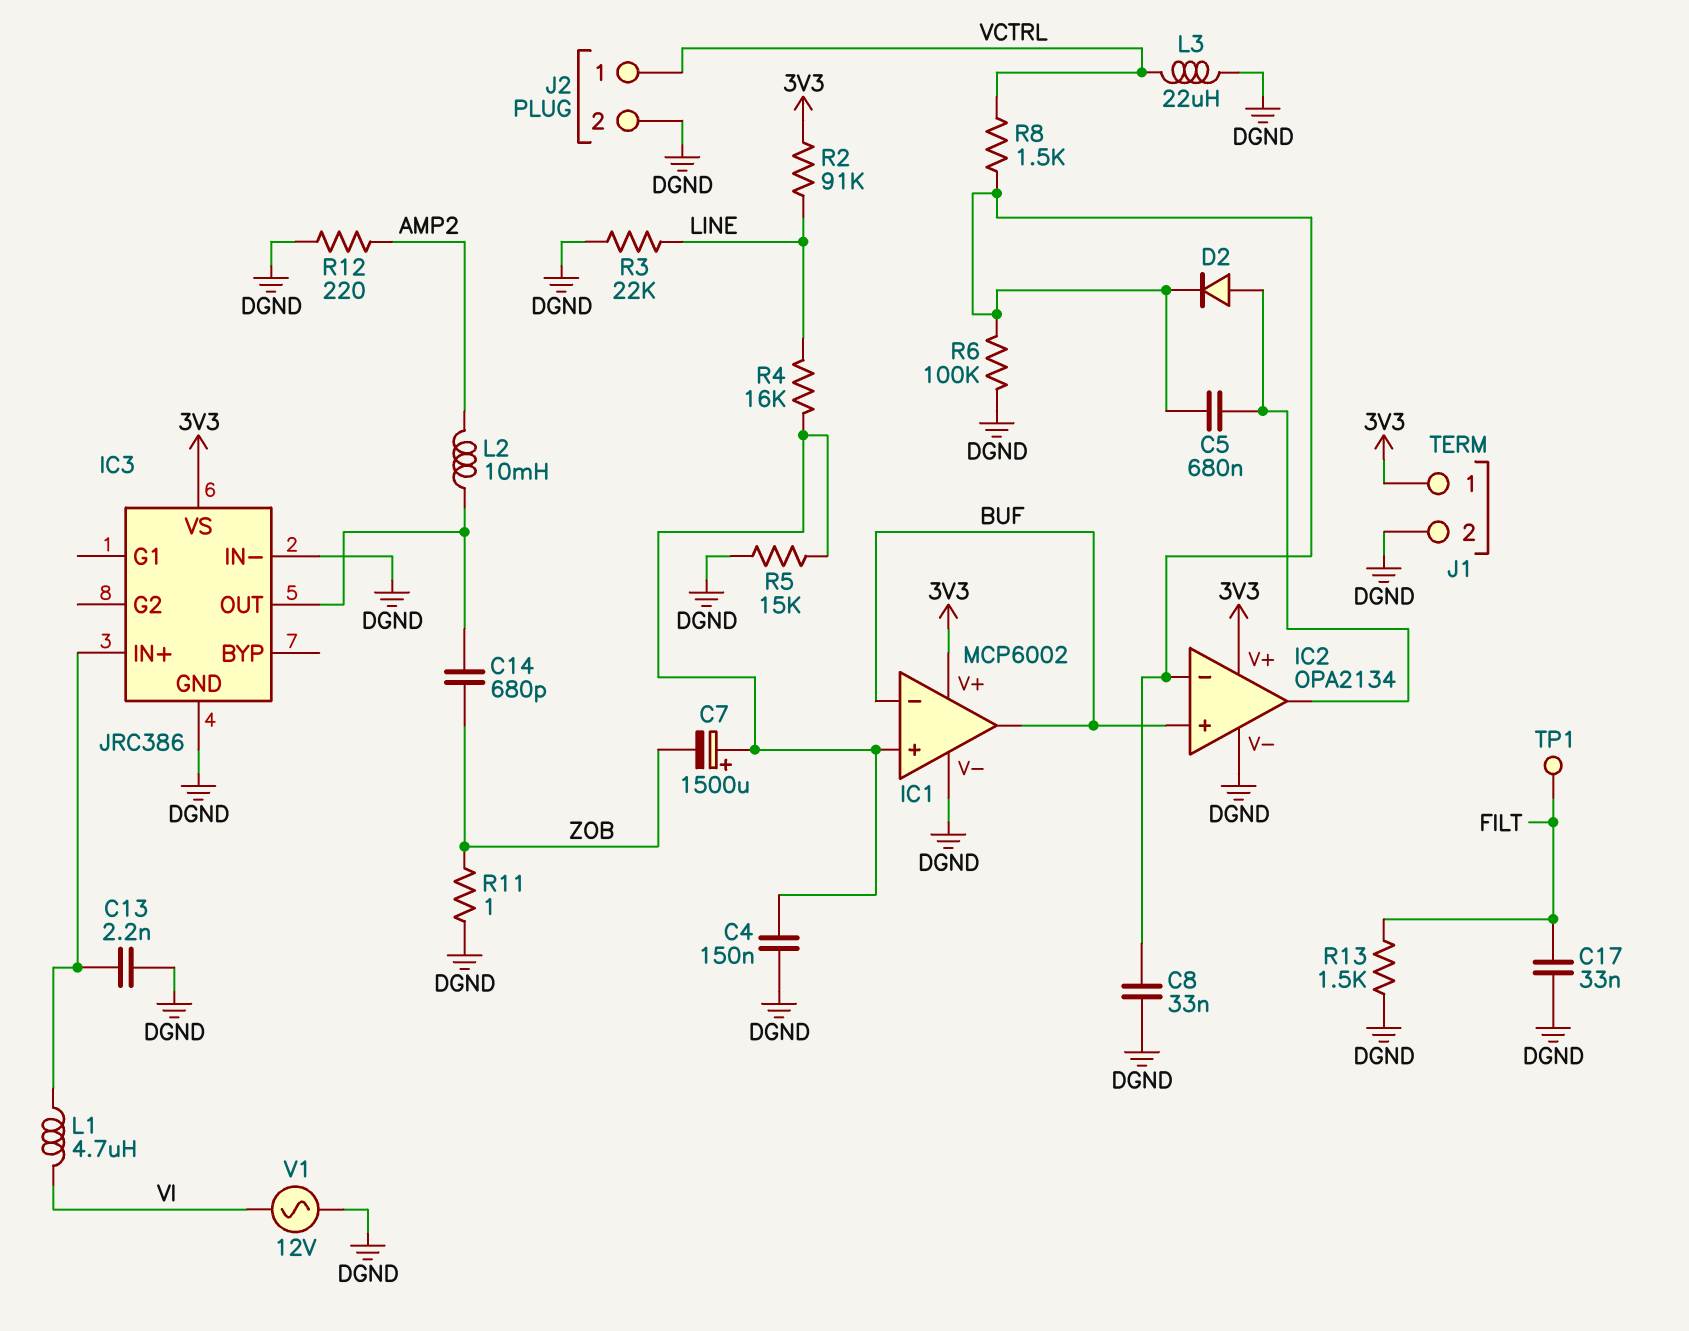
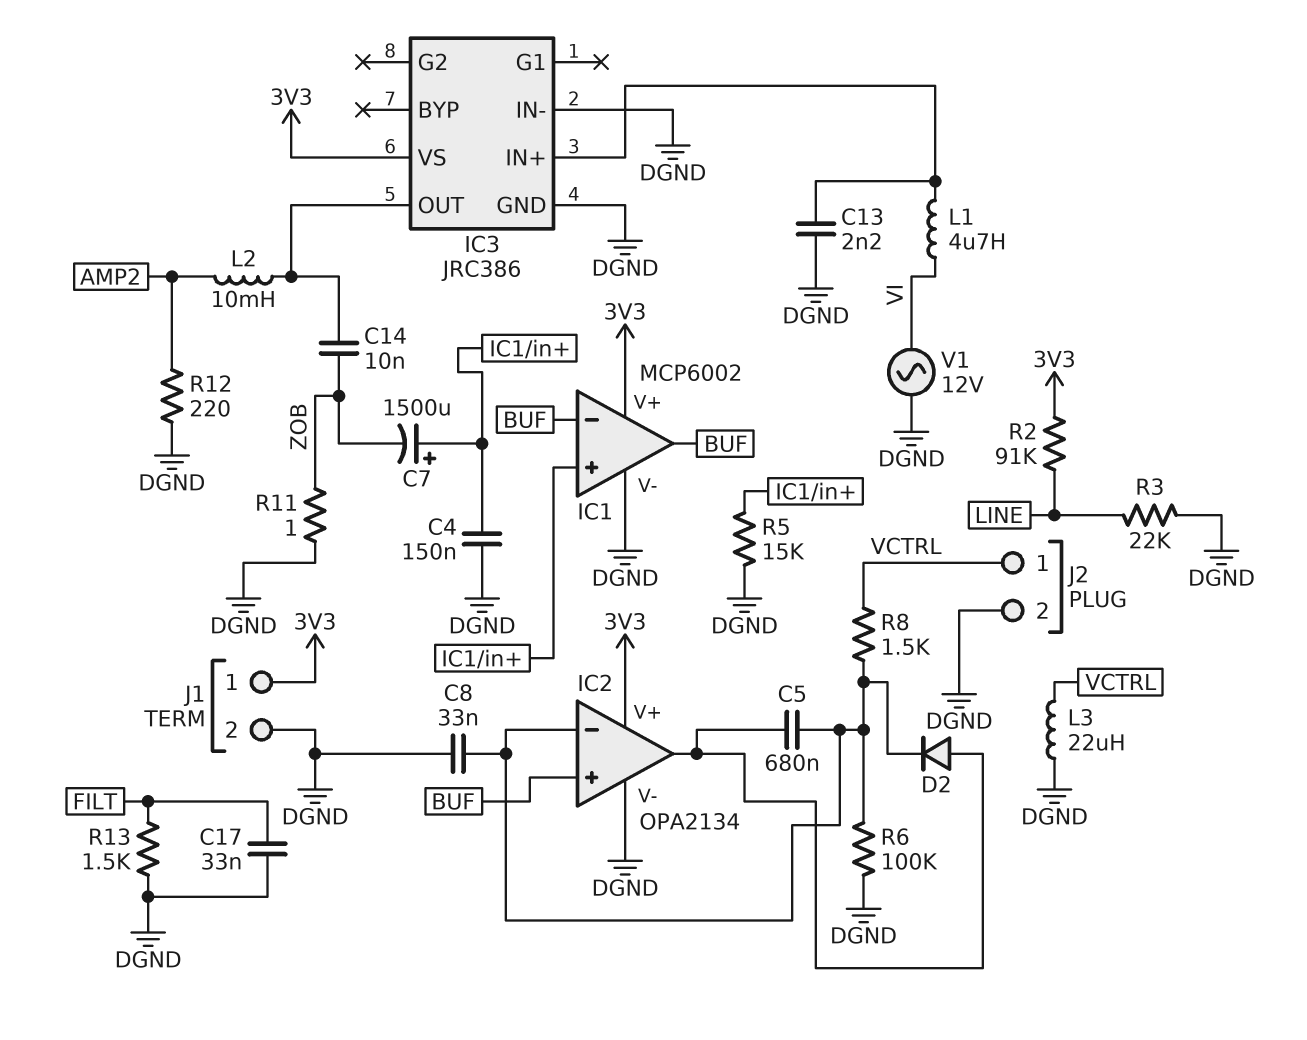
C14: 680pF (IC3/OUT, ZOB) -> 10nF (IC3/OUT, ZOB)
R4: 16k (IC1/in+, LINE) -> none
TP1: test point (FILT) -> none

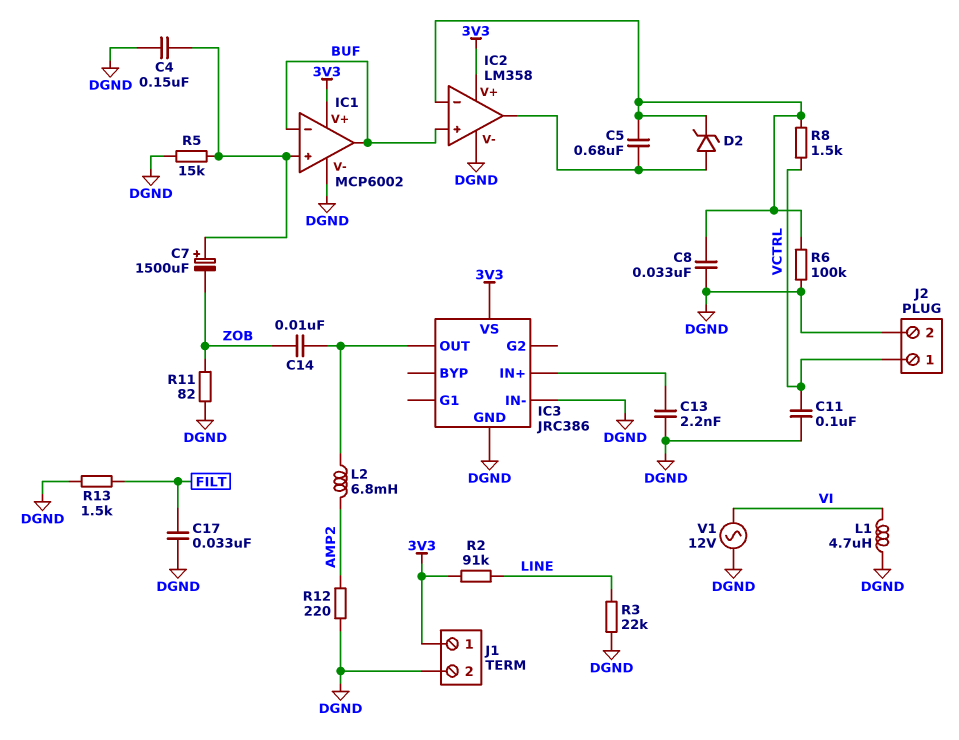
C11: none -> 100nF (DGND, VCTRL)
D2: diode (A IC2/out, K IC2/in-) -> zener (A IC2/out, K IC2/in-)
IC2: OPA2134 -> LM358
L1: 4.7uH (IC3/IN+, VI) -> 4.7uH (DGND, VI)
L2: 10mH (AMP2, IC3/OUT) -> 6.8mH (AMP2, IC3/OUT)
L3: 22uH (DGND, VCTRL) -> none
R11: 1 (DGND, ZOB) -> 82 (DGND, ZOB)

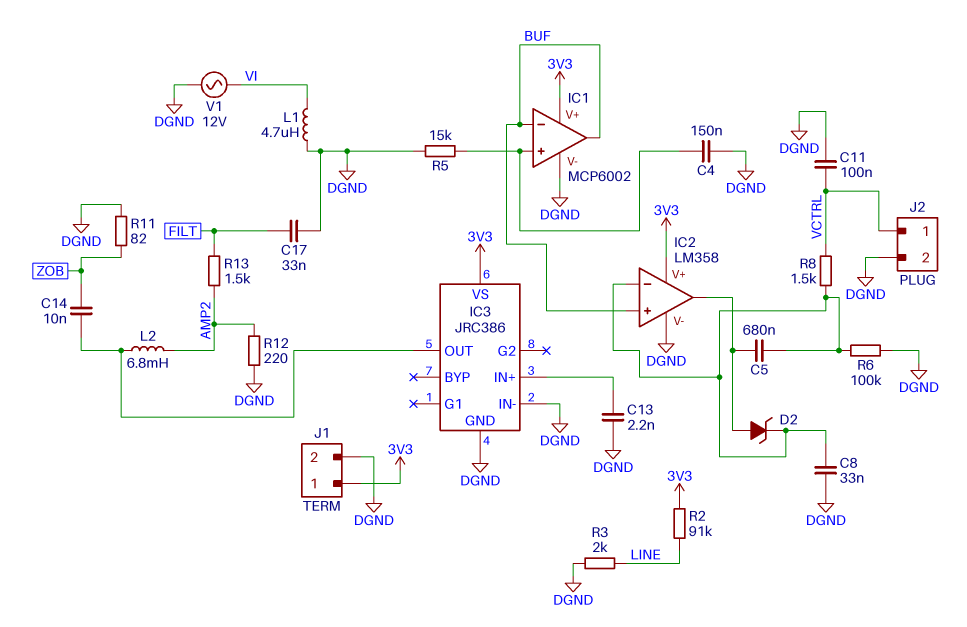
C7: 1500uF (plus IC1/in+, minus ZOB) -> none
R3: 22k (DGND, LINE) -> 2k (DGND, LINE)
R13: 1.5k (DGND, FILT) -> 1.5k (AMP2, FILT)

